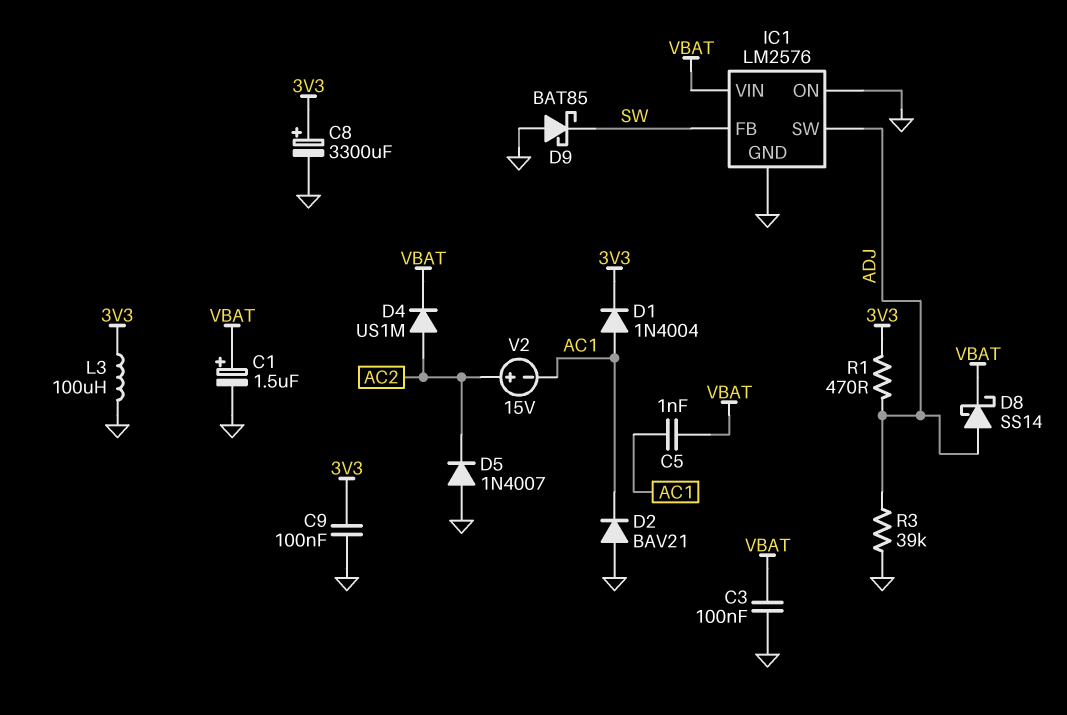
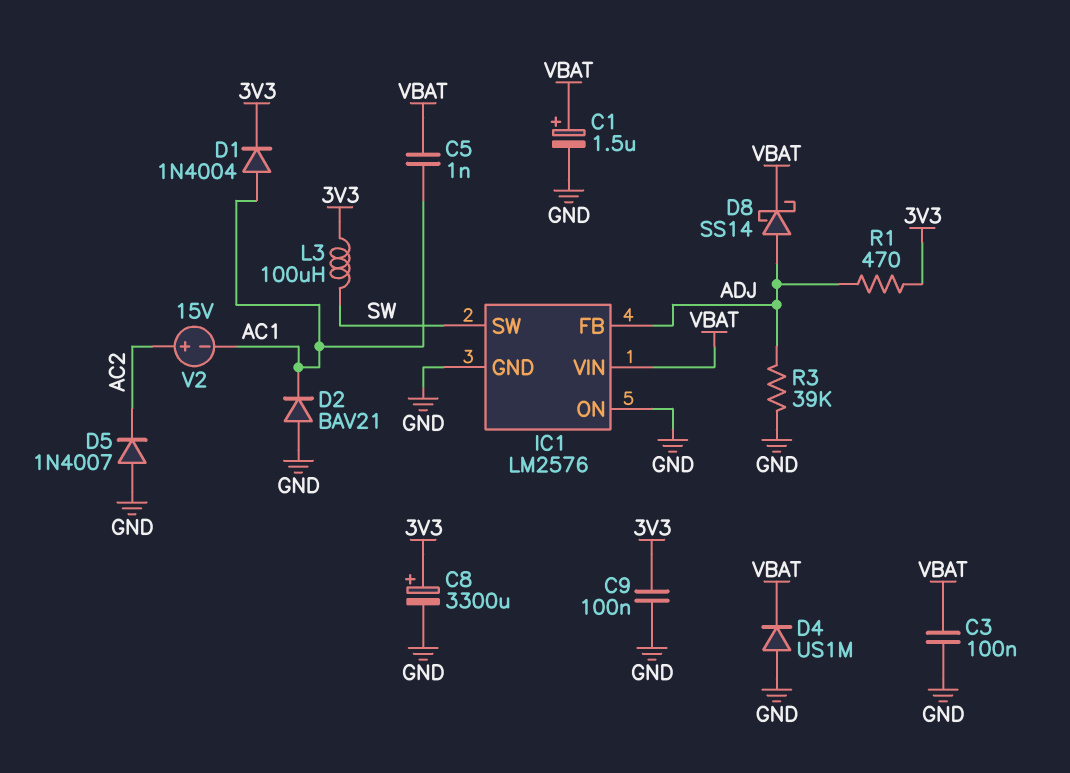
D4: diode US1M (A AC2, K VBAT) -> diode US1M (A GND, K VBAT)
D9: schottky BAT85 (A GND, K SW) -> none
IC1 pin FB: SW -> ADJ
IC1 pin SW: ADJ -> SW
L3: 100uH (3V3, GND) -> 100uH (3V3, SW)

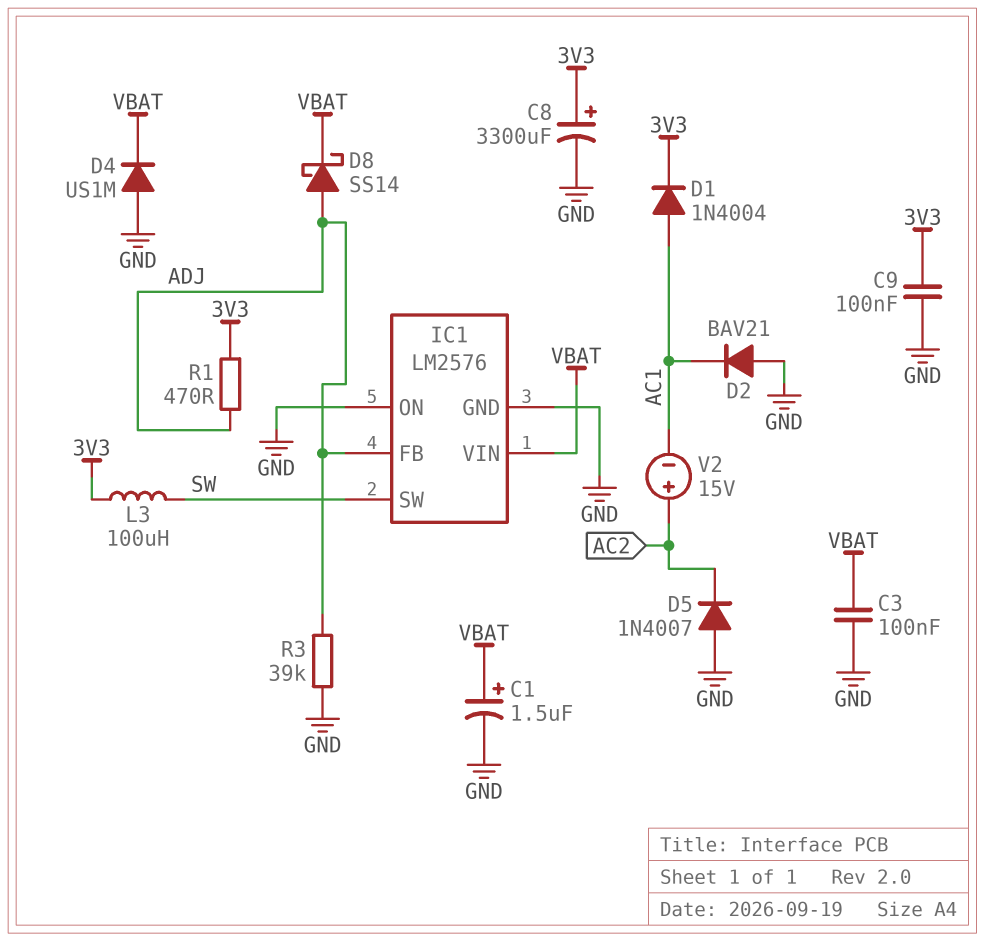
C5: 1nF (AC1, VBAT) -> none

